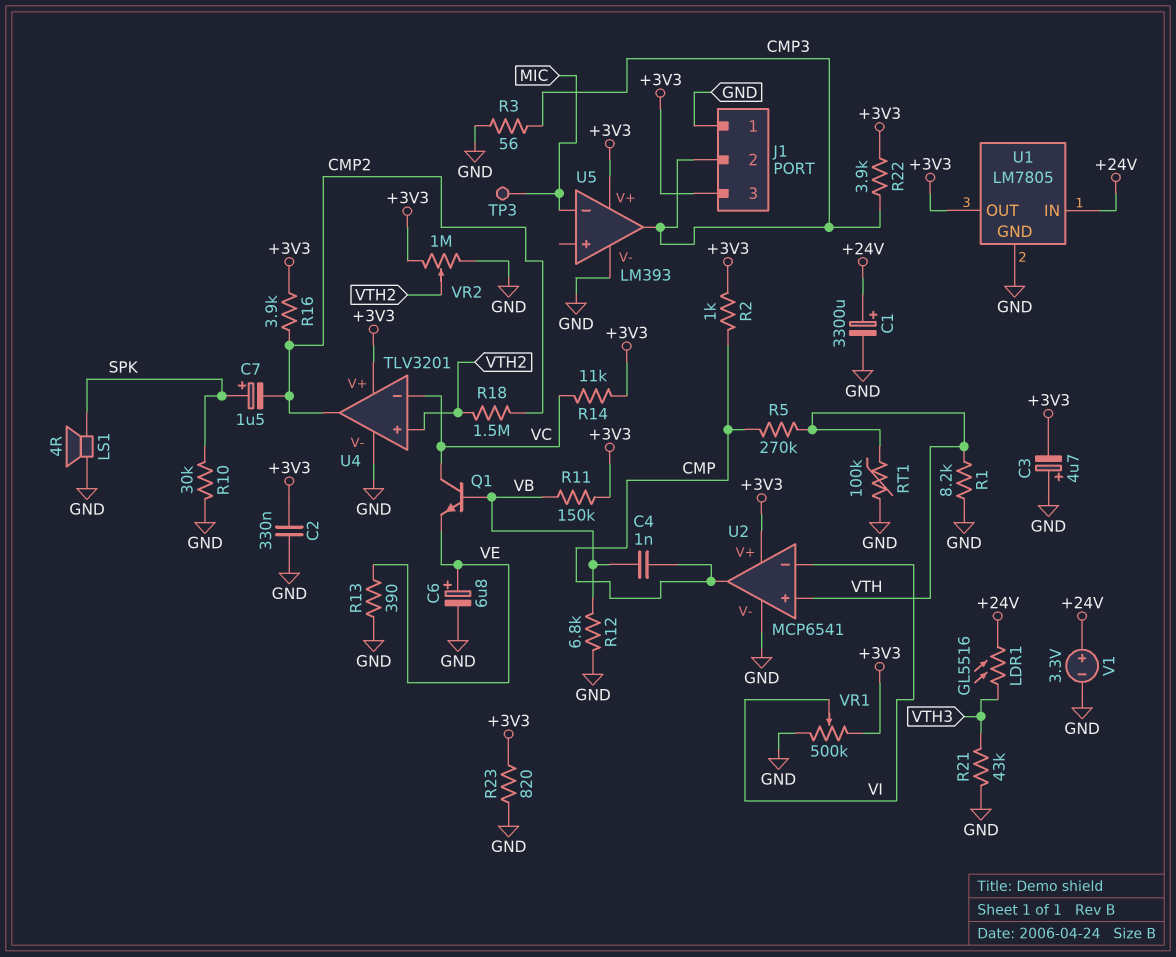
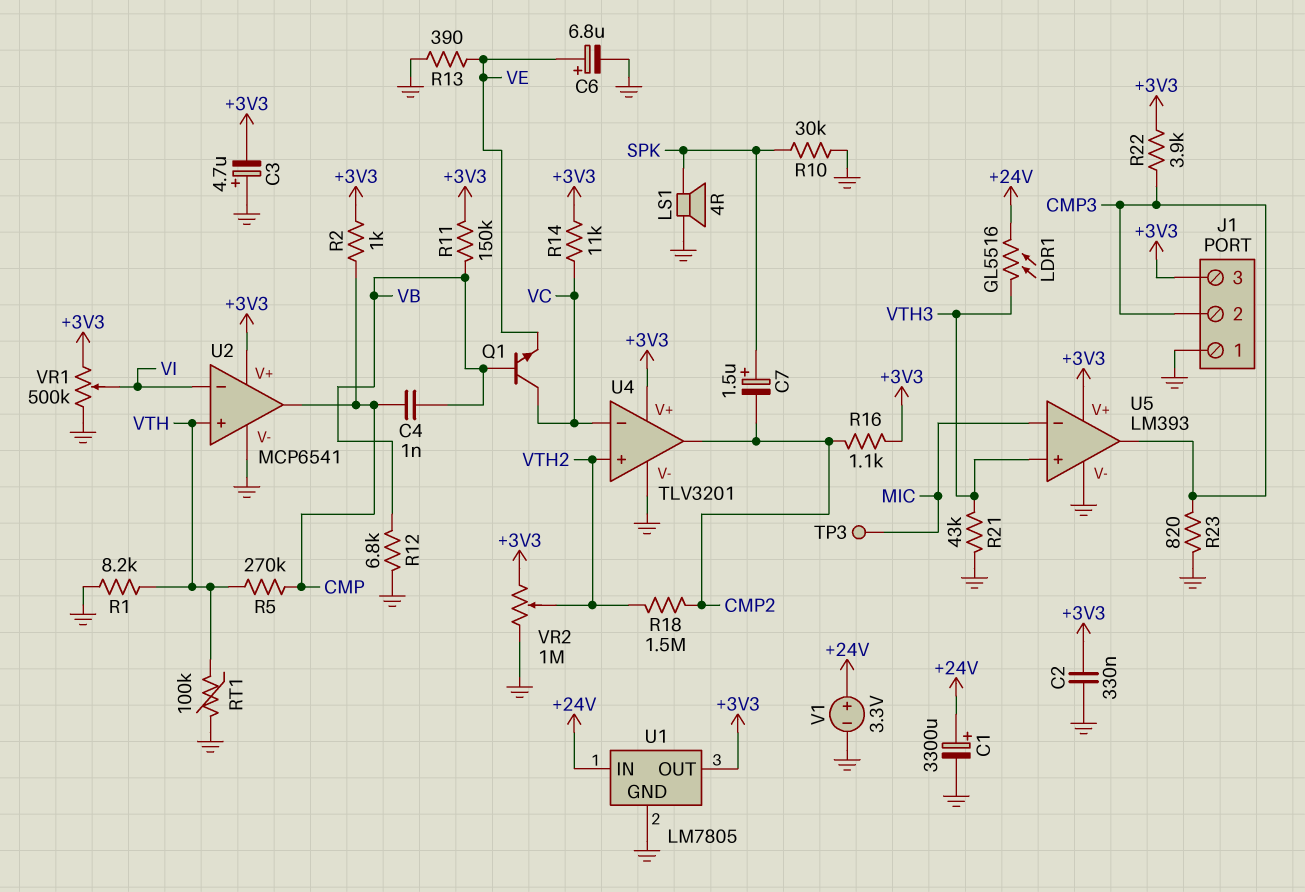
R3: 56 (CMP3, GND) -> none
R16: 3.9k (+3V3, CMP2) -> 1.1k (+3V3, CMP2)
R23: 820 (+3V3, GND) -> 820 (CMP3, GND)
U5 pin in+: none -> VTH3

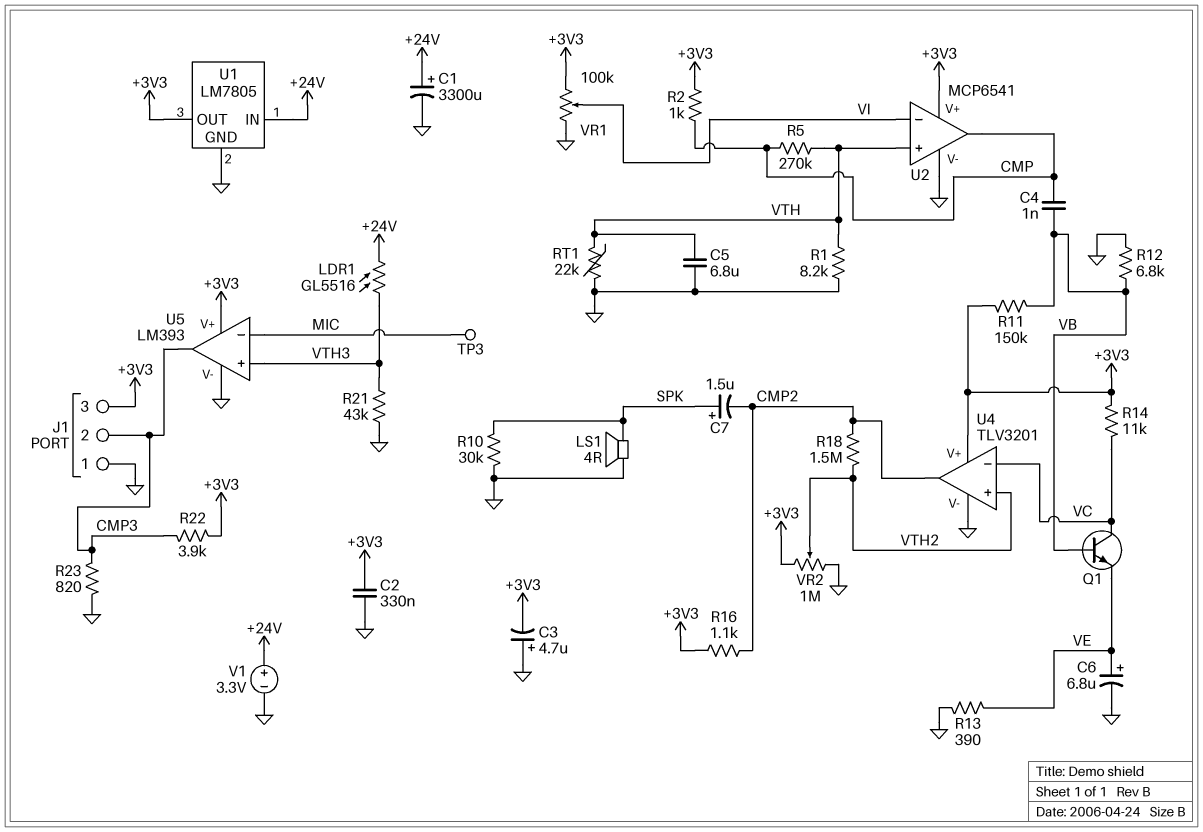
C5: none -> 6.8uF (GND, VTH)
RT1: 100k (GND, VTH) -> 22k (GND, VTH)
VR1: 500k (+3V3, GND, wiper VI) -> 100k (+3V3, GND, wiper VI)

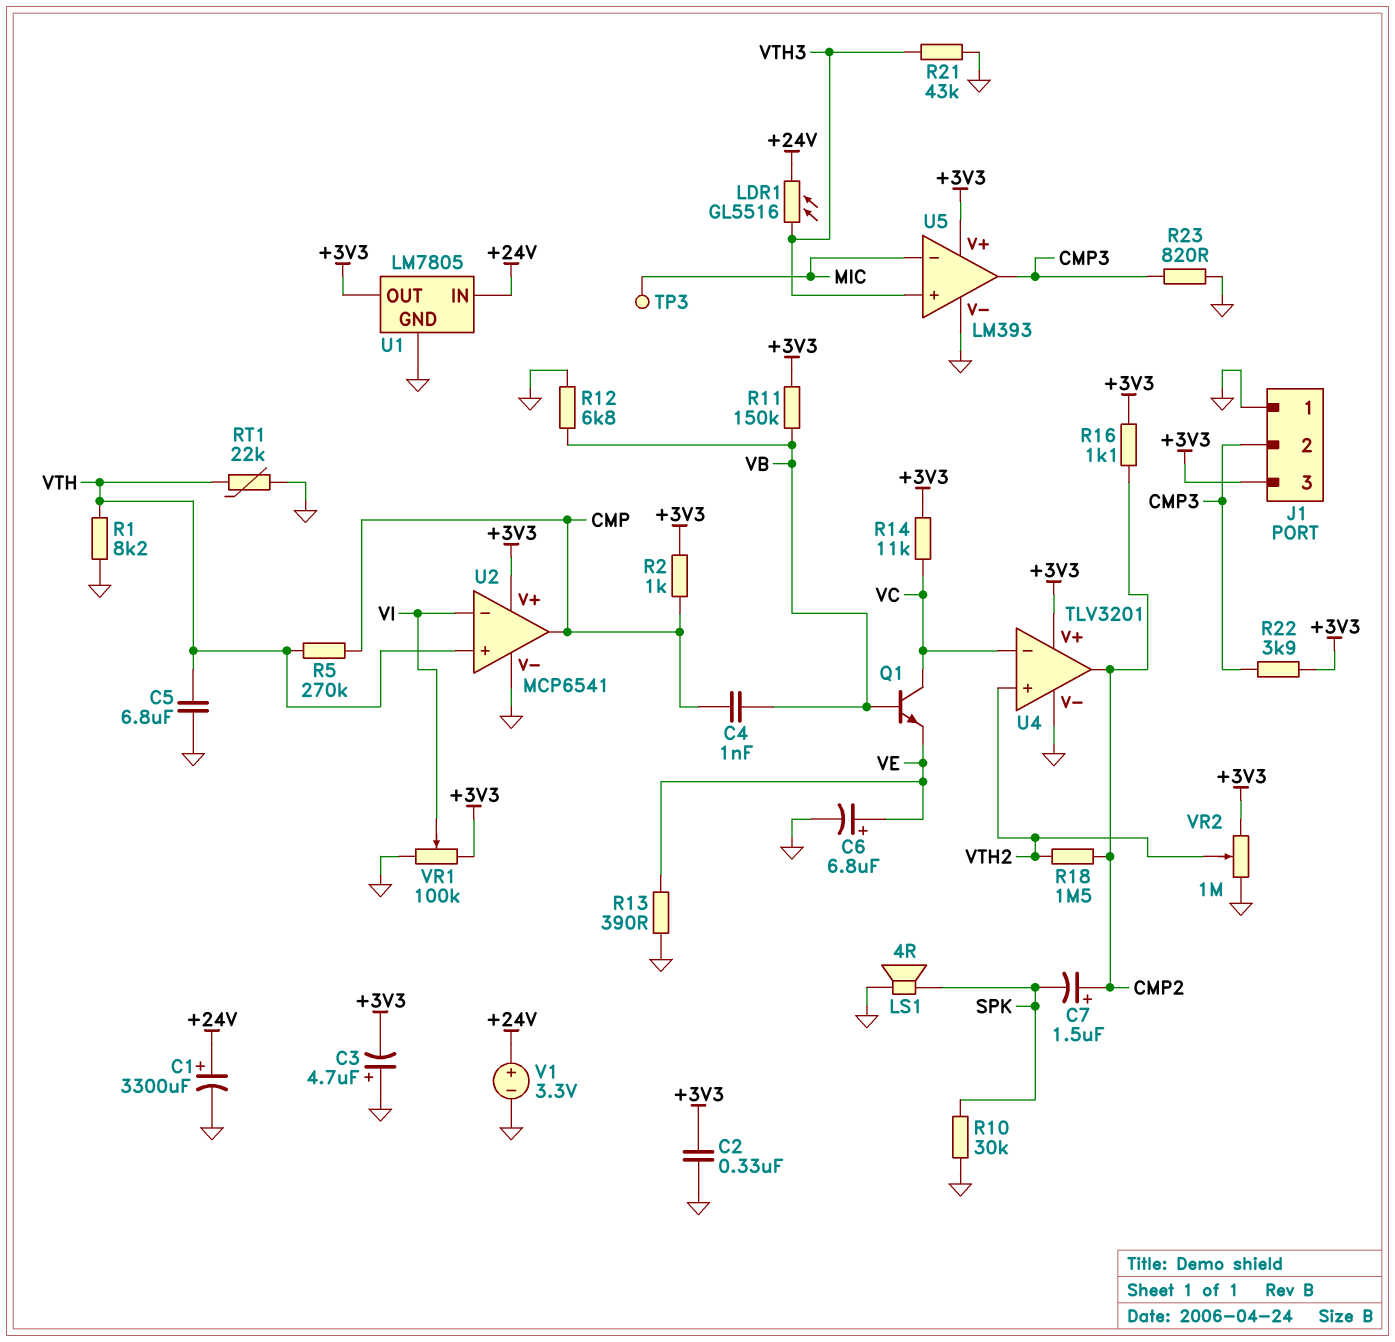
C7: 1.5uF (plus SPK, minus CMP2) -> 1.5uF (plus CMP2, minus SPK)

